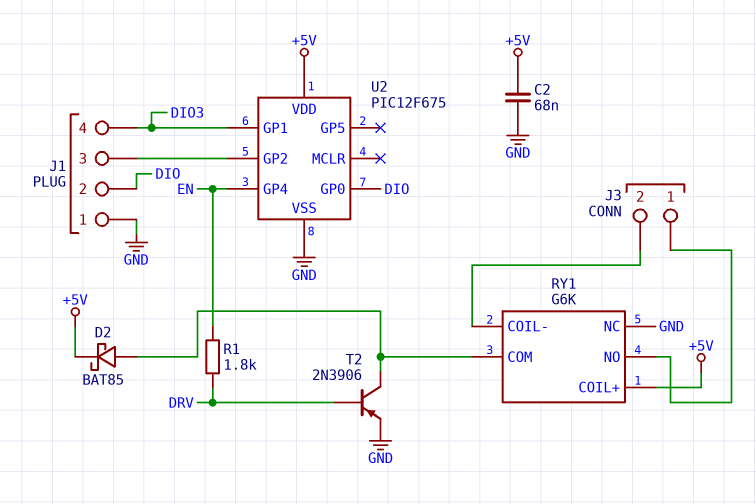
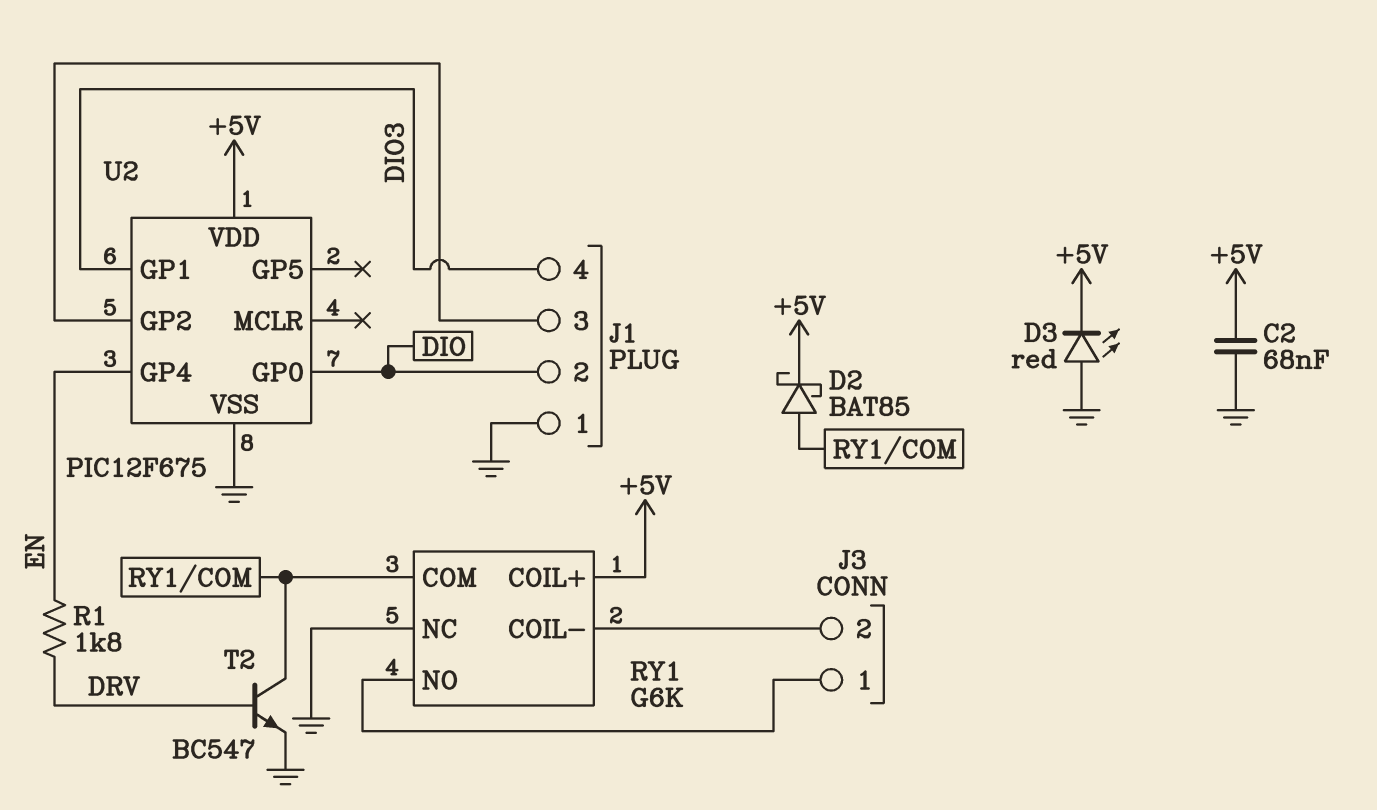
D3: none -> LED red (A GND, K +5V)
T2: PNP 2N3906 (B DRV, C RY1/COM, E GND) -> NPN BC547 (B DRV, C RY1/COM, E GND)

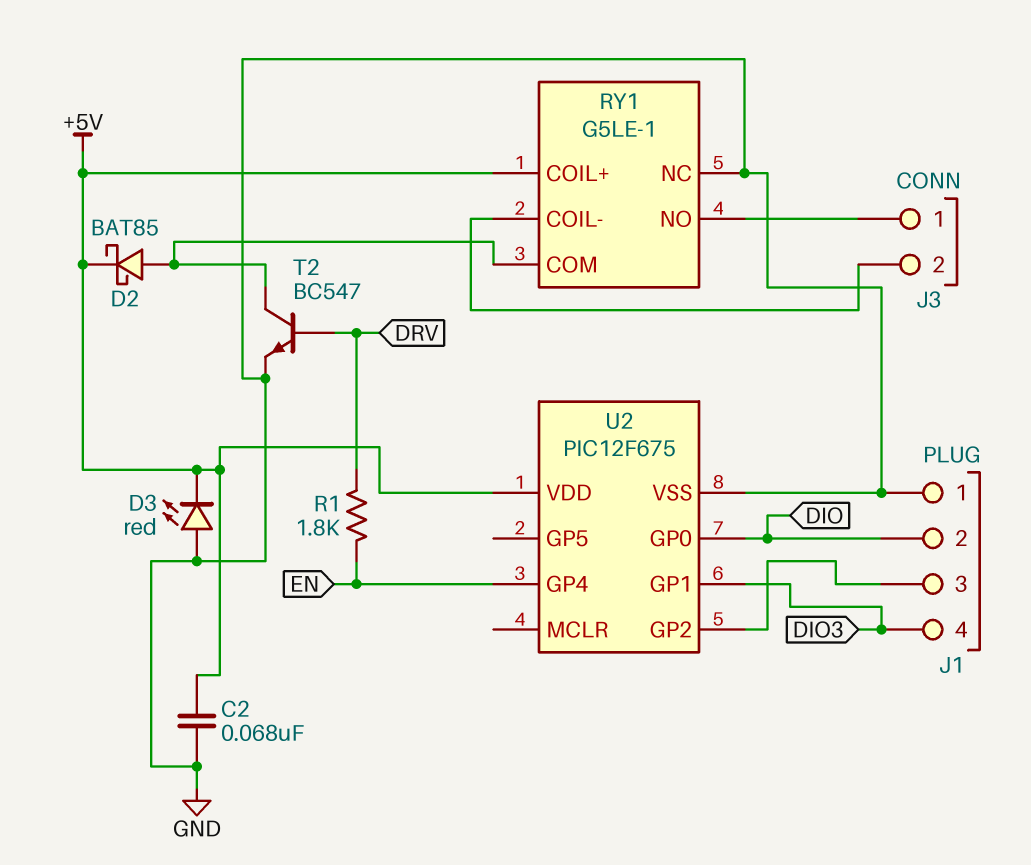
RY1: G6K -> G5LE-1

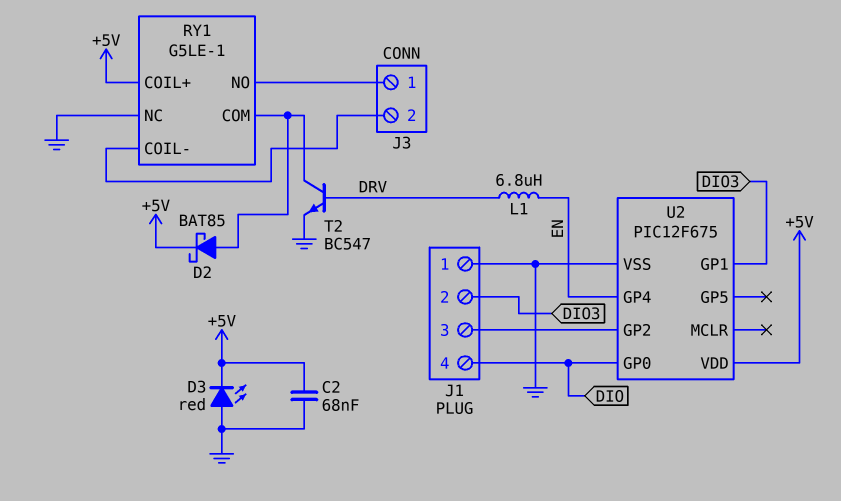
J1 pin 2: DIO -> DIO3
J1 pin 4: DIO3 -> DIO
L1: none -> 6.8uH (DRV, EN)
R1: 1.8k (DRV, EN) -> none

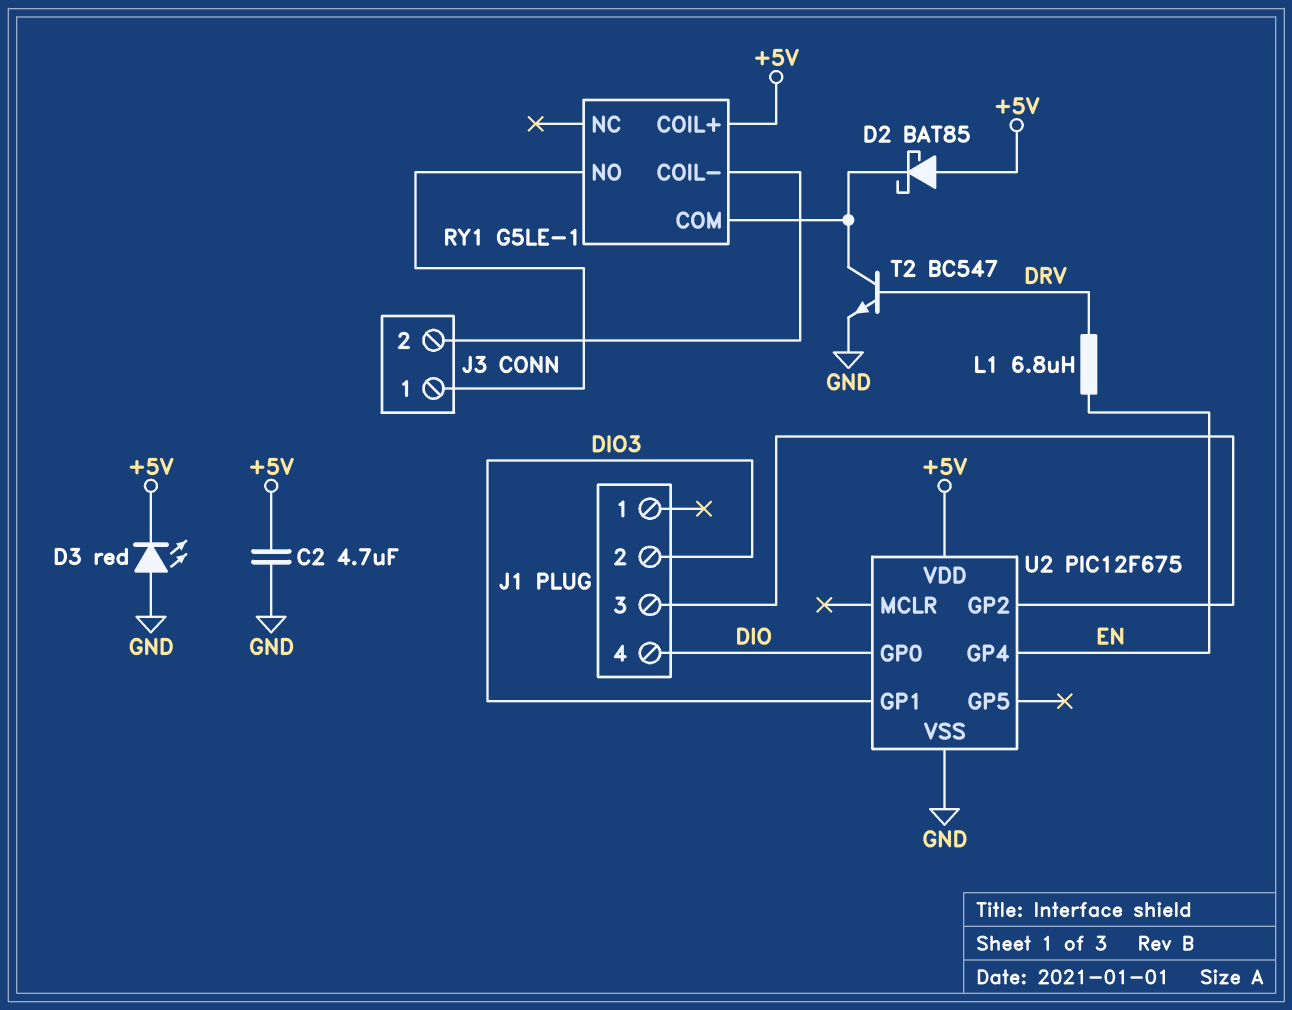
C2: 68nF (+5V, GND) -> 4.7uF (+5V, GND)
D2: schottky BAT85 (A RY1/COM, K +5V) -> schottky BAT85 (A +5V, K RY1/COM)
J1 pin 1: GND -> none
RY1 pin NC: GND -> none

